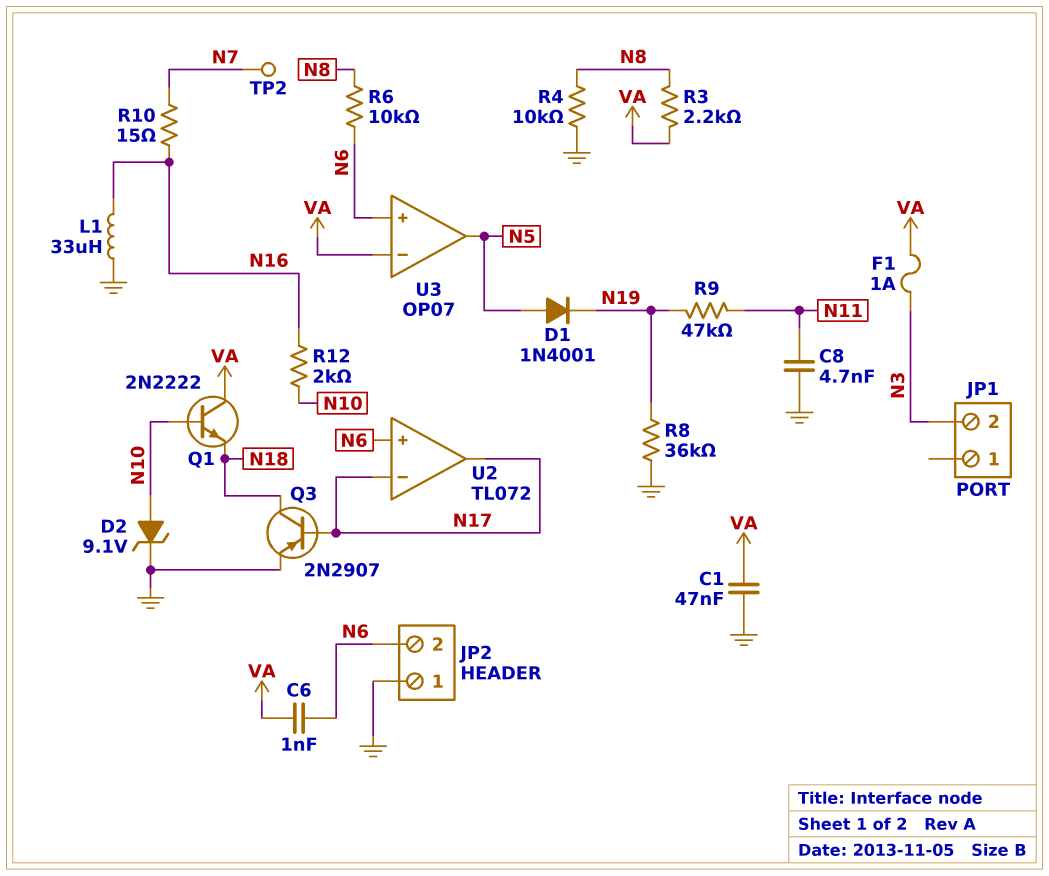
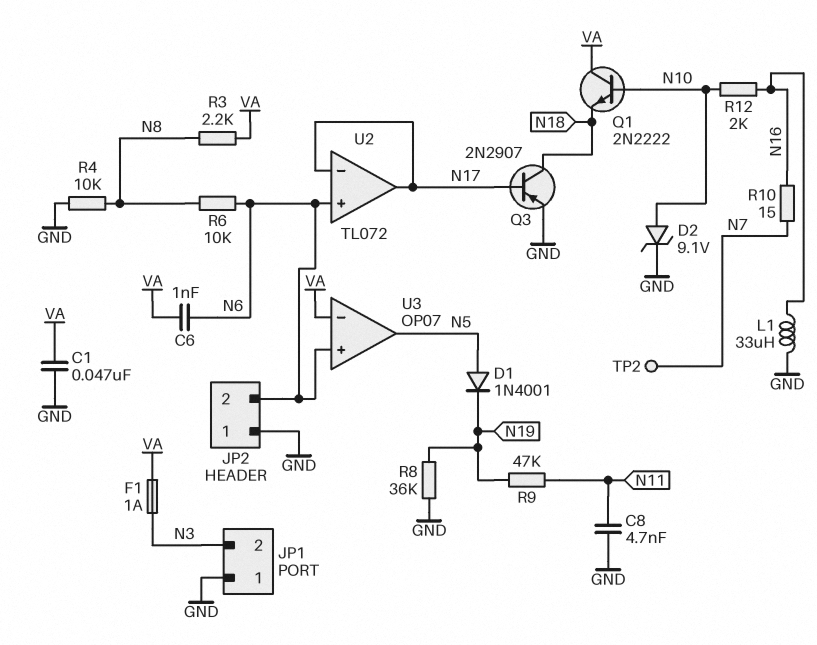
JP1 pin 1: none -> GND

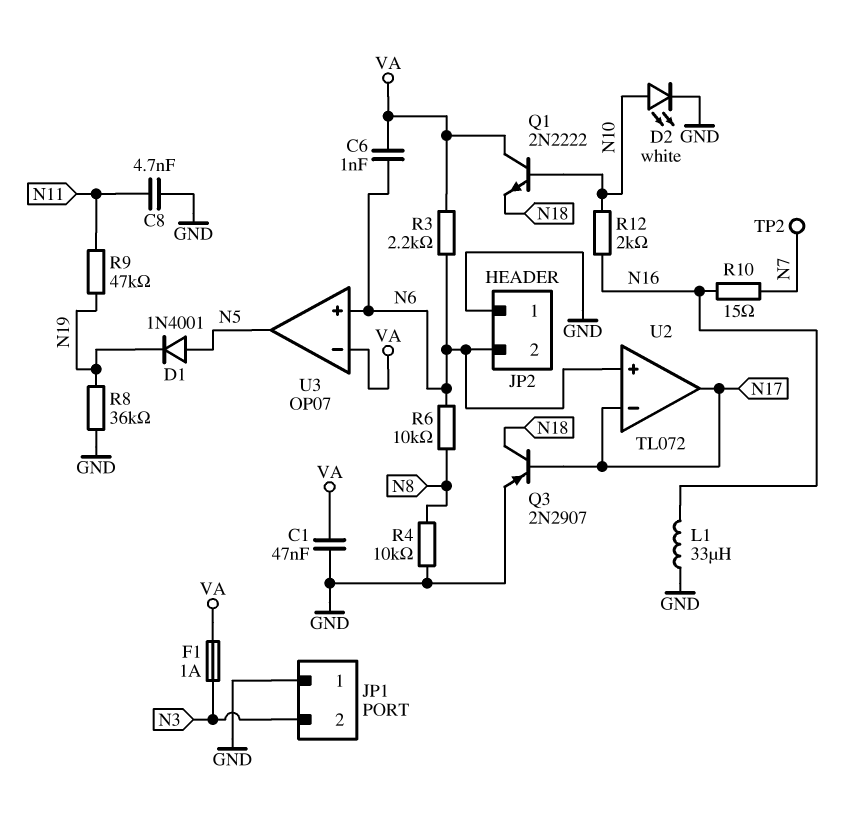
D2: zener 9.1V (A N10, K GND) -> LED white (A N10, K GND)
R3: 2.2k (N8, VA) -> 2.2k (N6, VA)

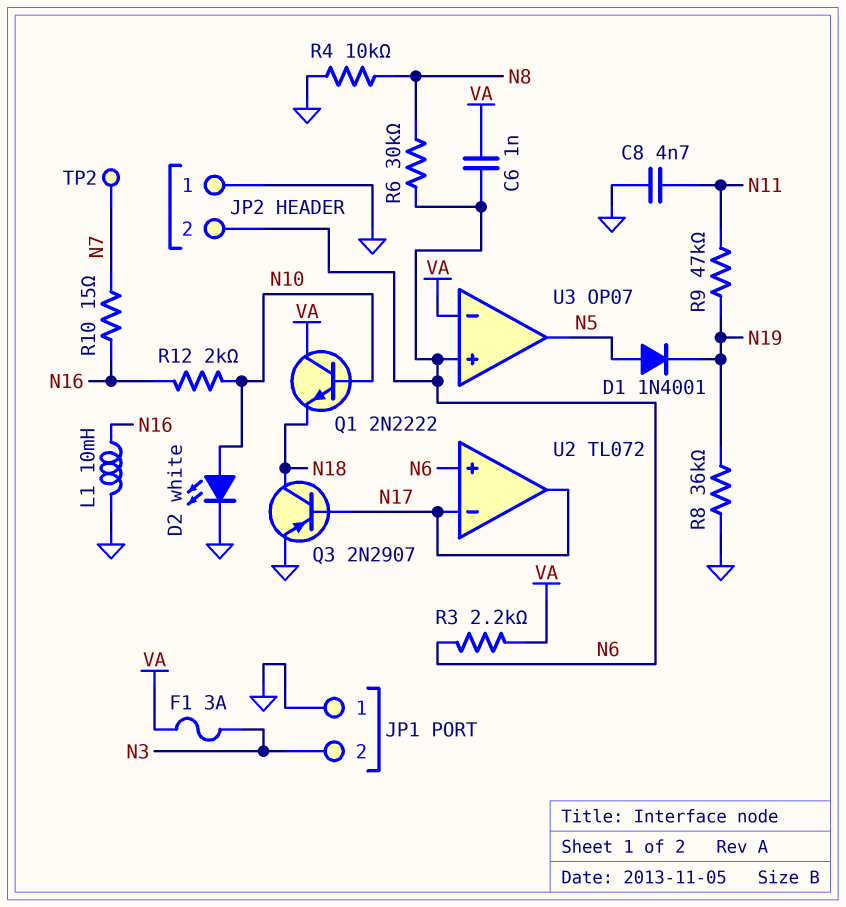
C1: 47nF (GND, VA) -> none
F1: 1A (N3, VA) -> 3A (N3, VA)
L1: 33uH (GND, N16) -> 10mH (GND, N16)
R6: 10k (N6, N8) -> 30k (N6, N8)

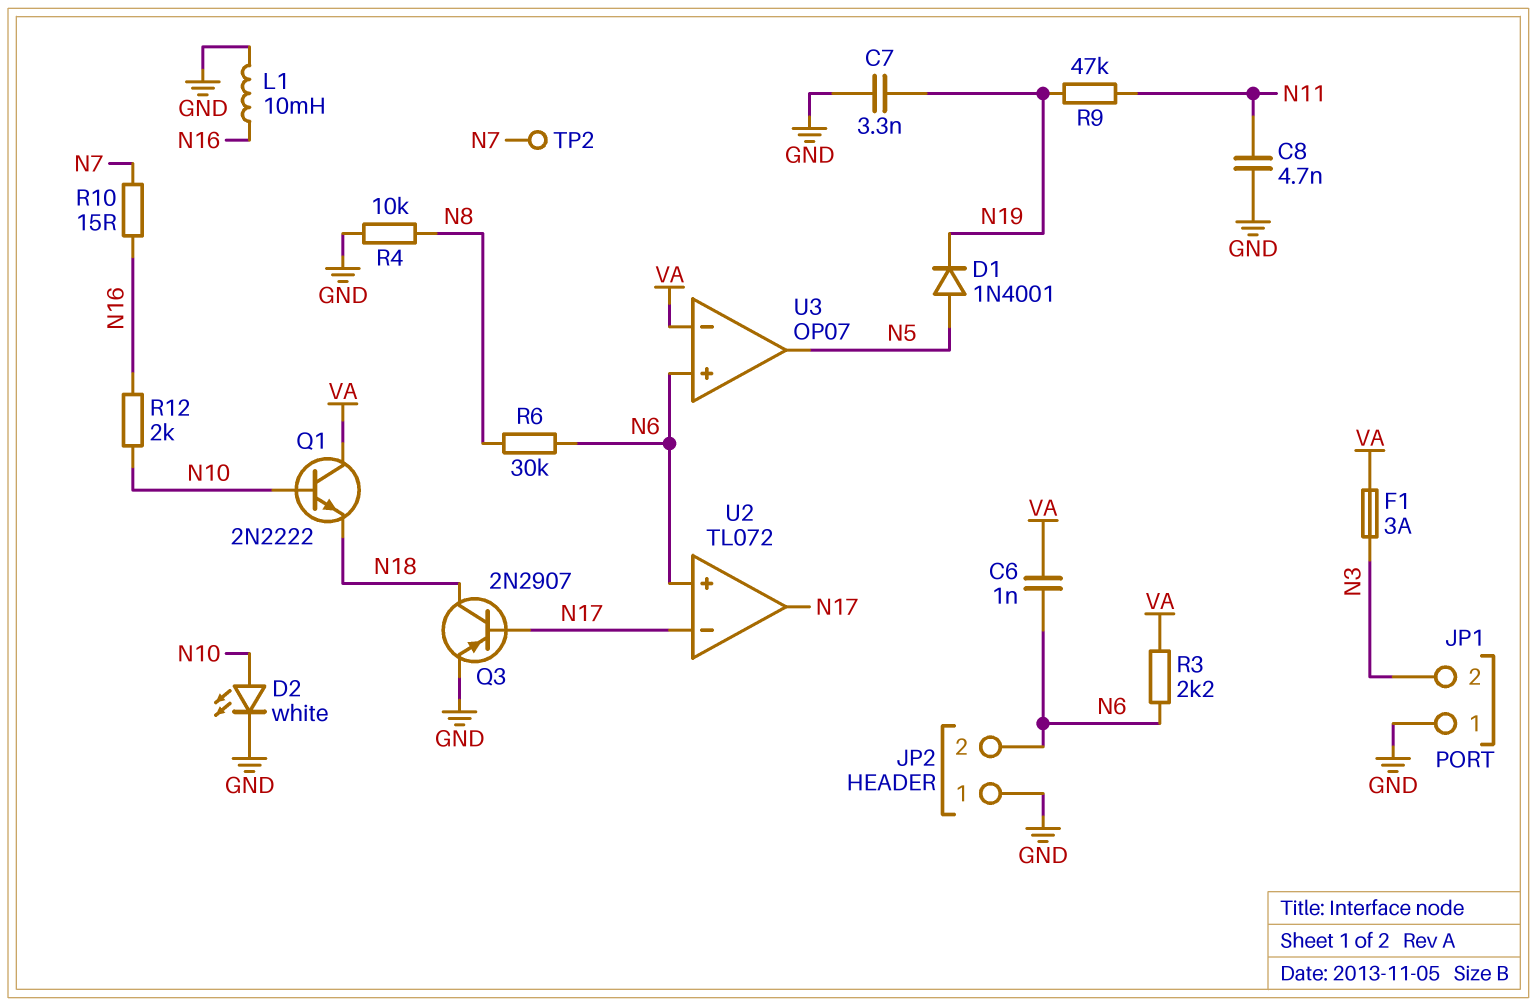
C7: none -> 3.3nF (GND, N19)
R8: 36k (GND, N19) -> none

